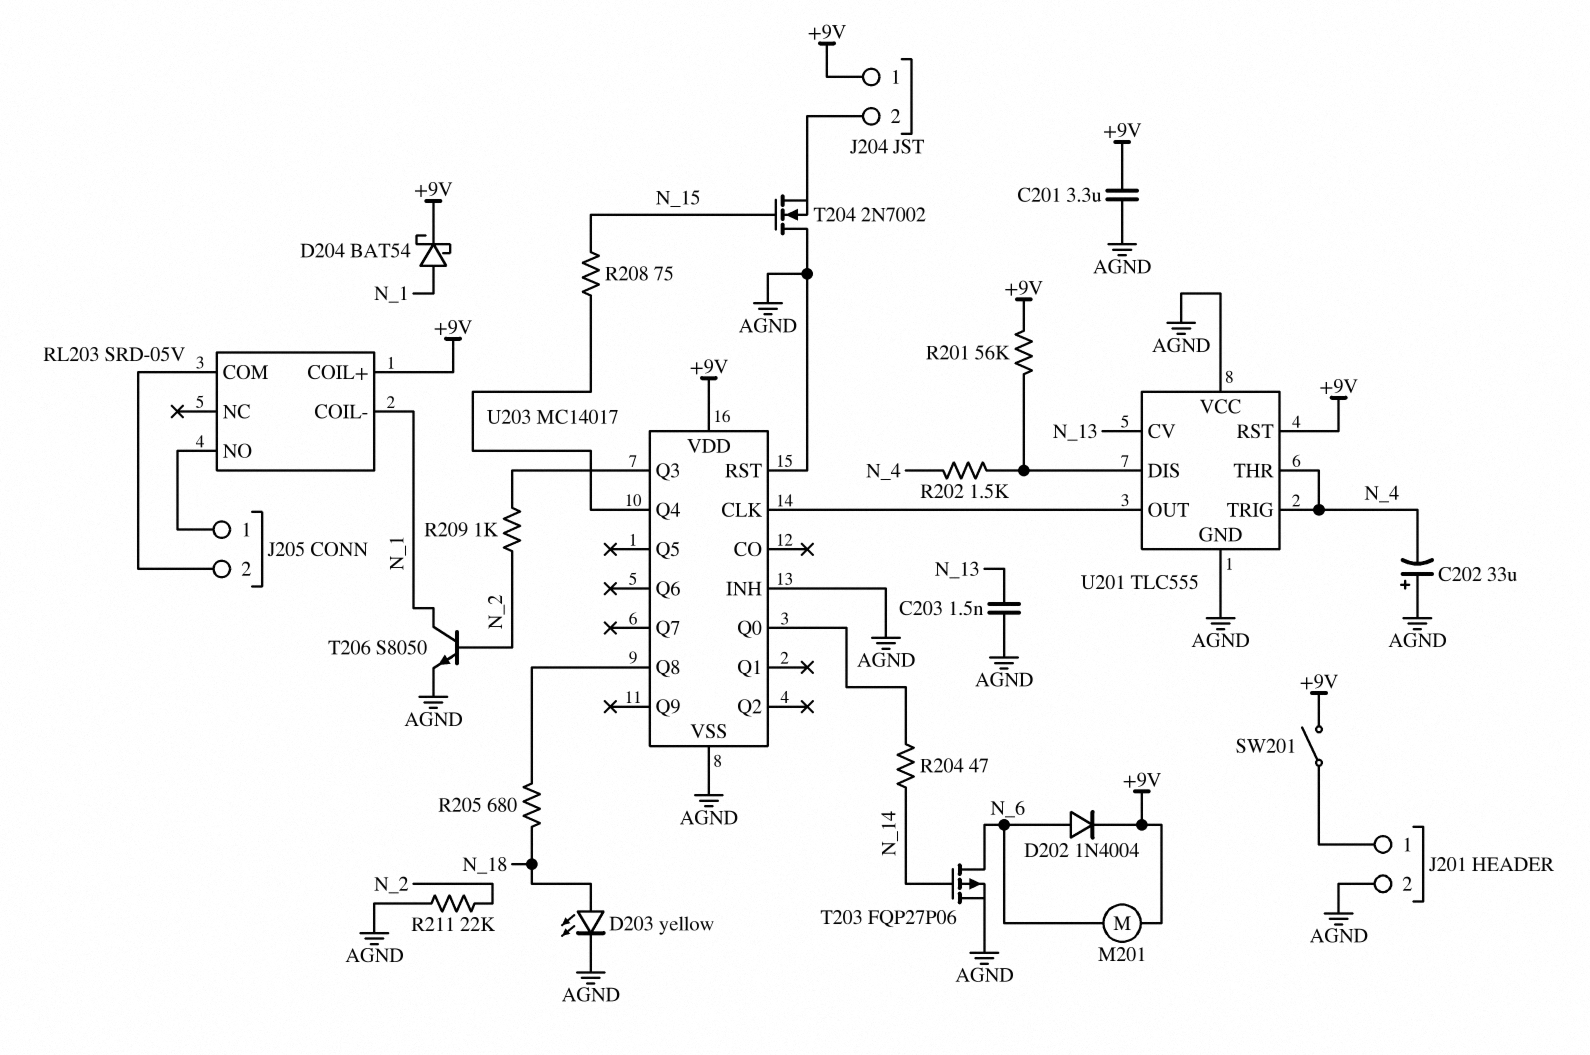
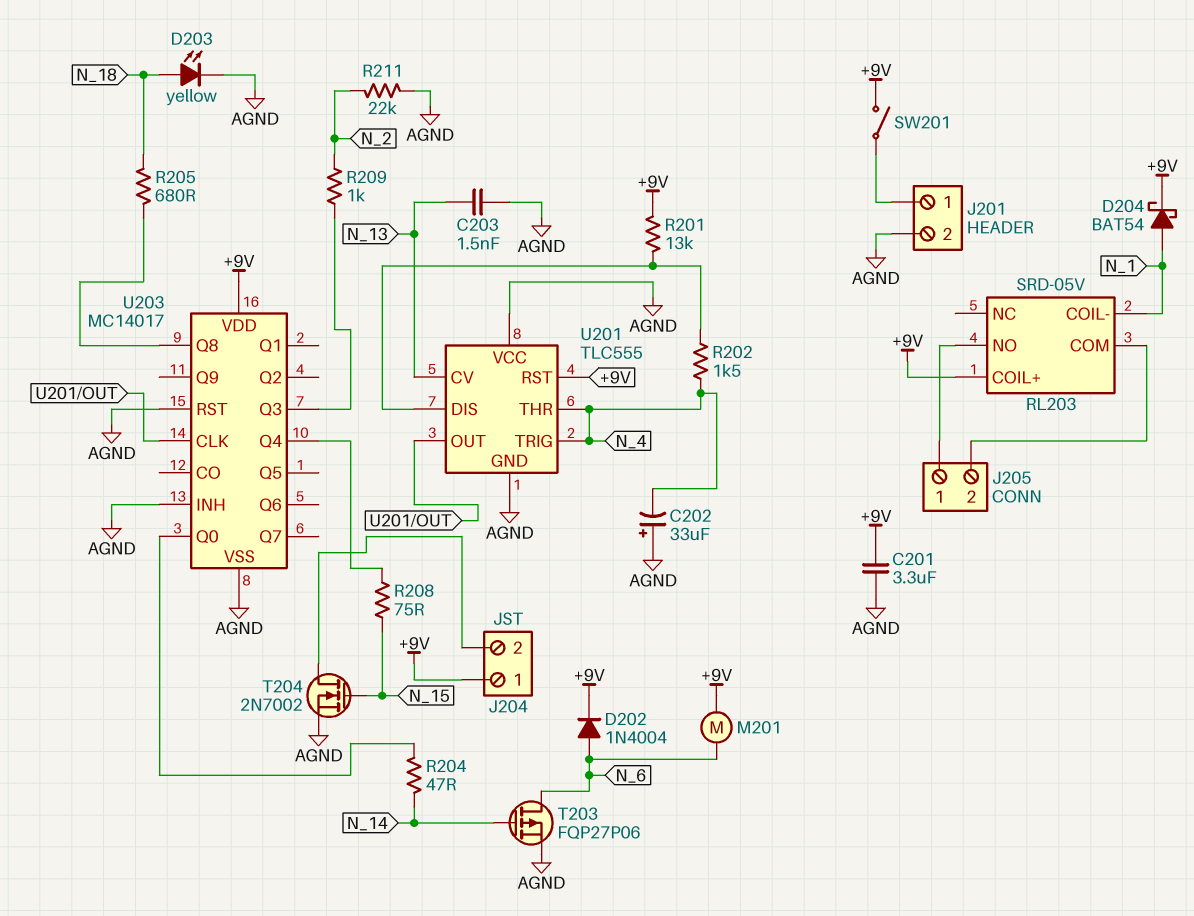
R201: 56k (+9V, U201/DIS) -> 13k (+9V, U201/DIS)
T204: NMOS 2N7002 (G N_15, D AGND, S J204/2) -> NMOS 2N7002 (G N_15, D J204/2, S AGND)
T206: NPN S8050 (B N_2, C N_1, E AGND) -> none

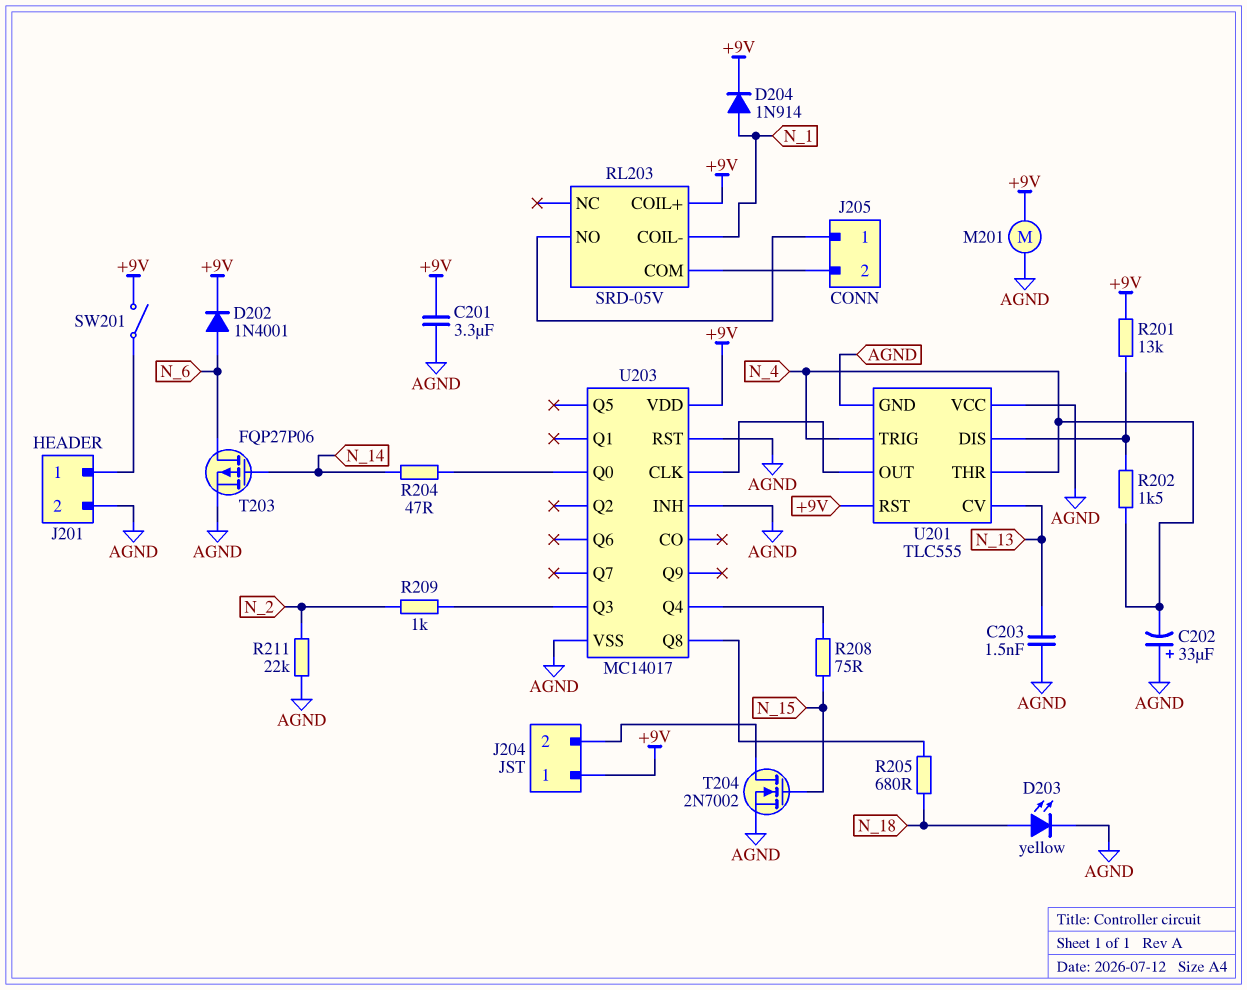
D202: diode 1N4004 (A N_6, K +9V) -> diode 1N4001 (A N_6, K +9V)
D204: schottky BAT54 (A N_1, K +9V) -> diode 1N914 (A N_1, K +9V)
M201: motor (+9V, N_6) -> motor (+9V, AGND)

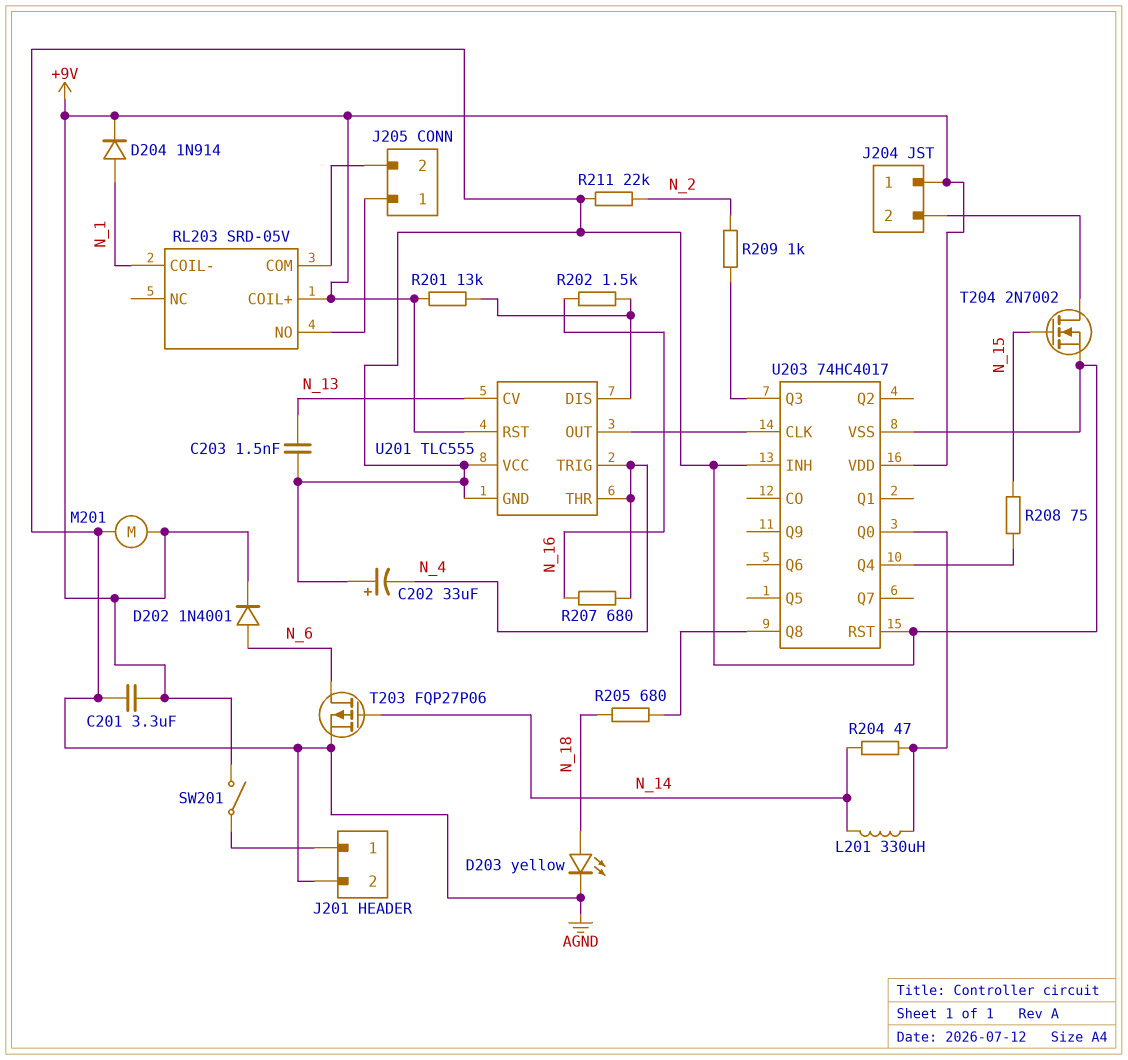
L201: none -> 330uH (N_14, U203/Q0)
R202: 1.5k (N_4, U201/DIS) -> 1.5k (N_16, U201/DIS)
R207: none -> 680 (N_4, N_16)
U203: MC14017 -> 74HC4017

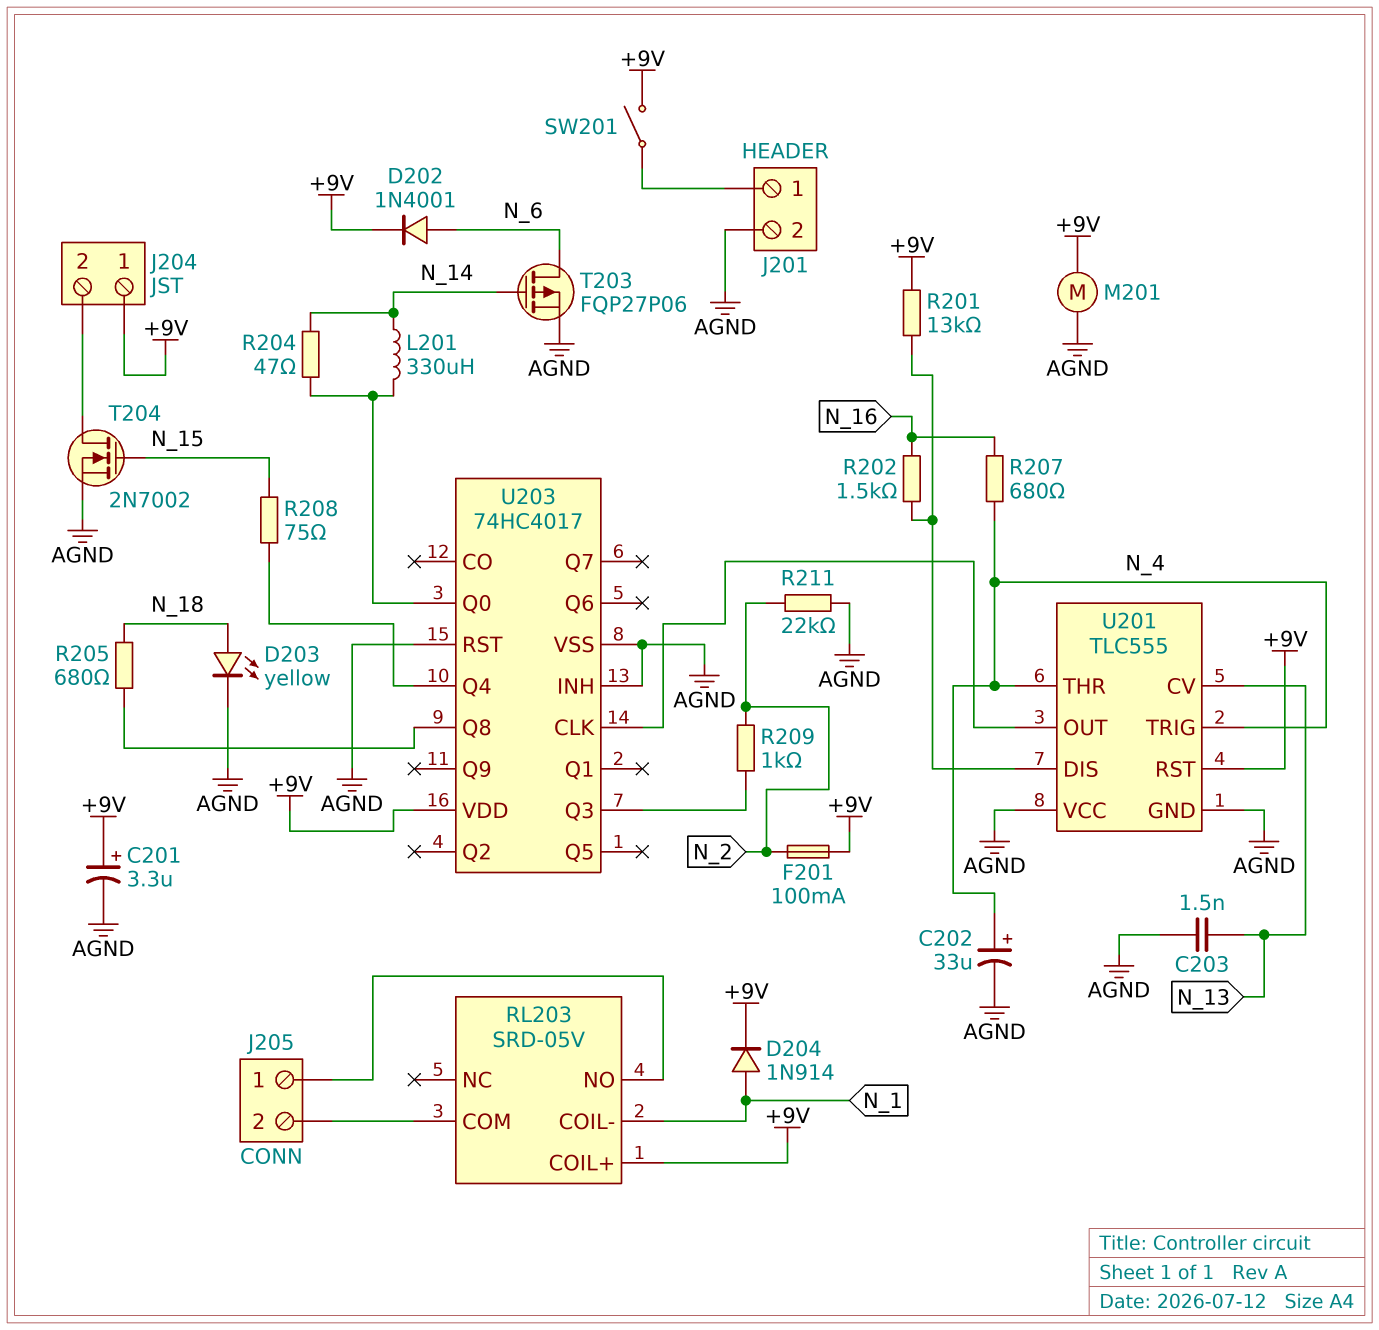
C201: 3.3uF (+9V, AGND) -> 3.3uF (plus +9V, minus AGND)
C202: 33uF (plus AGND, minus N_4) -> 33uF (plus N_4, minus AGND)
F201: none -> 100mA (+9V, N_2)

